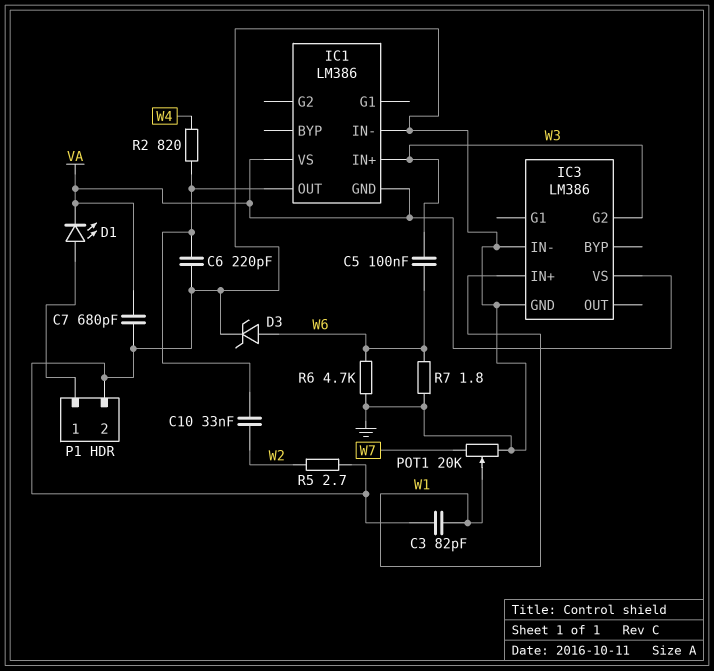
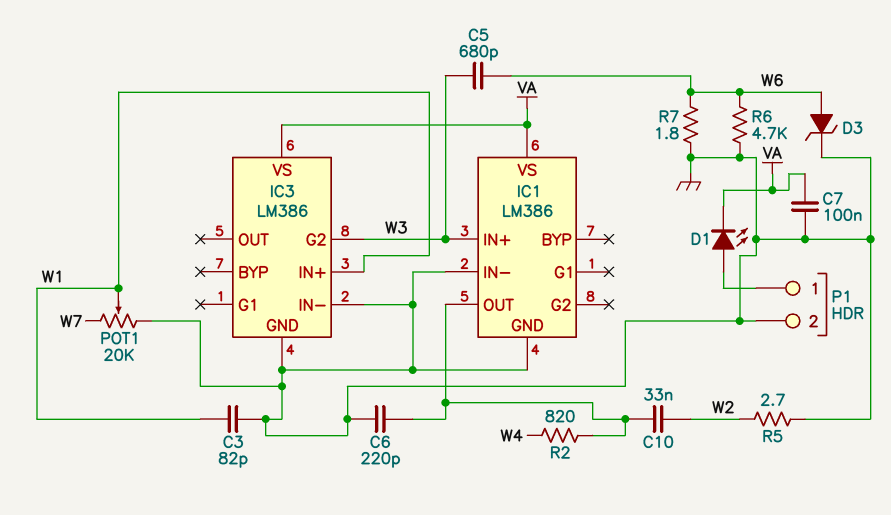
C5: 100nF (W3, W6) -> 680pF (W3, W6)
C7: 680pF (GND, VA) -> 100nF (GND, VA)
IC1 pin GND: VA -> GND

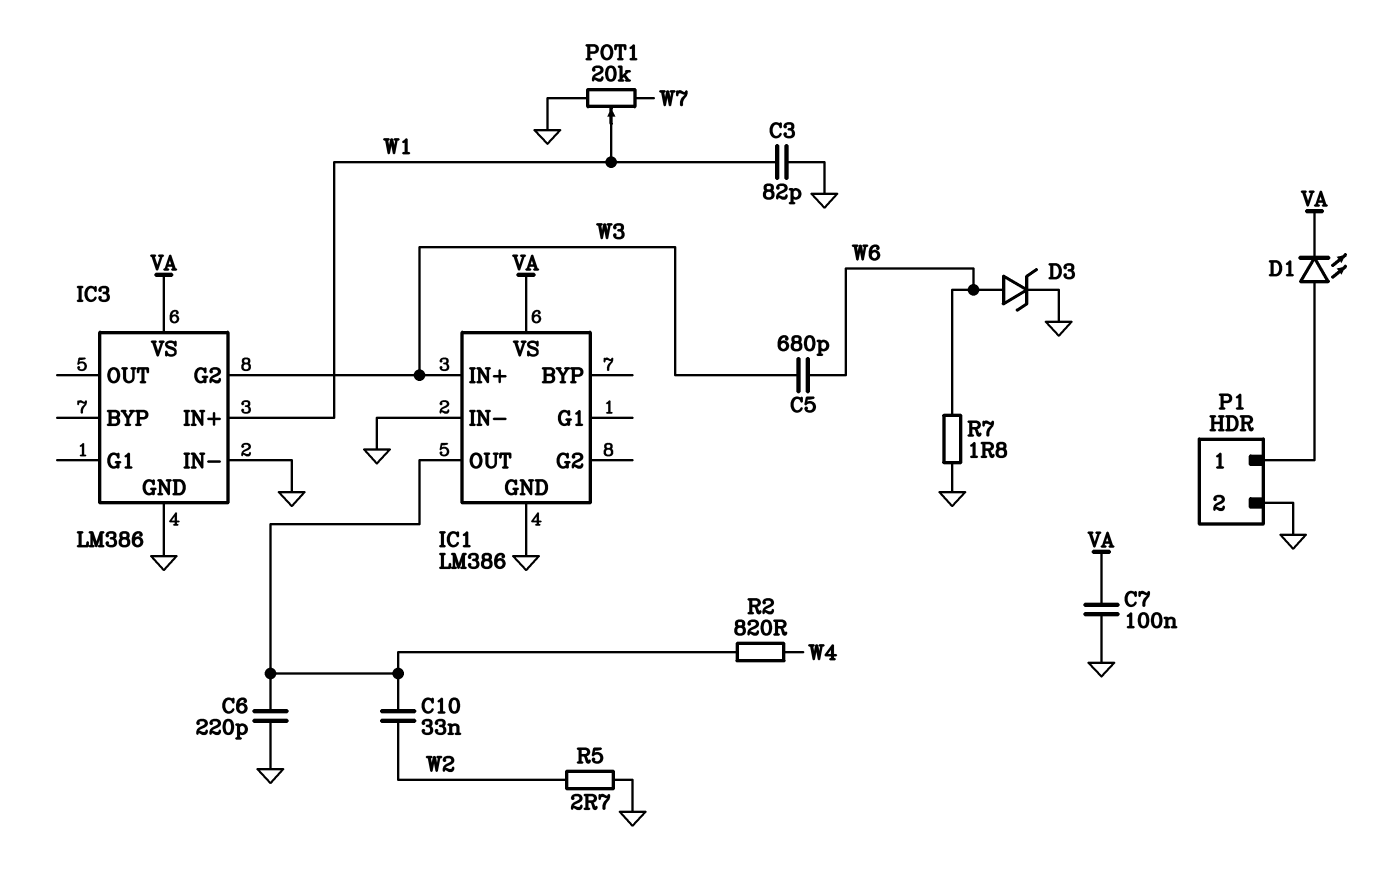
R6: 4.7k (GND, W6) -> none

